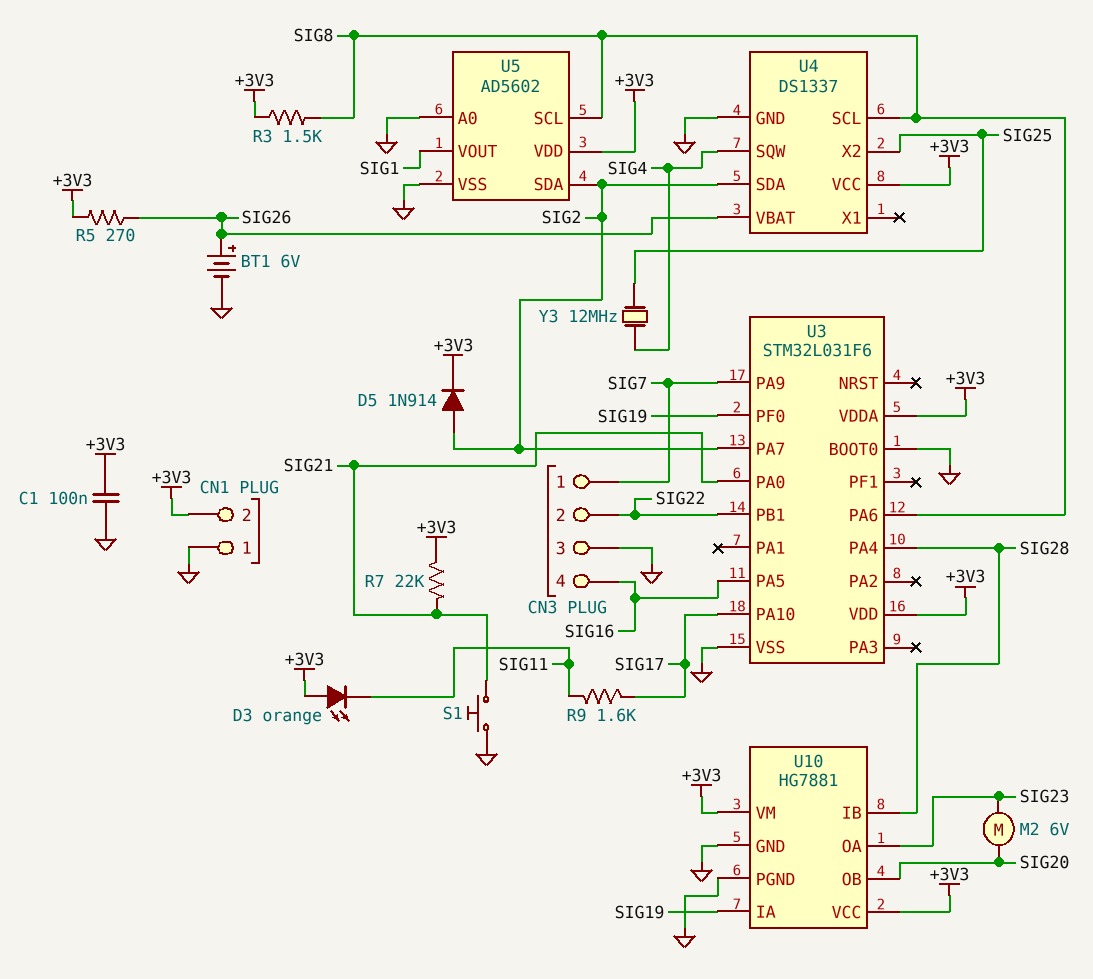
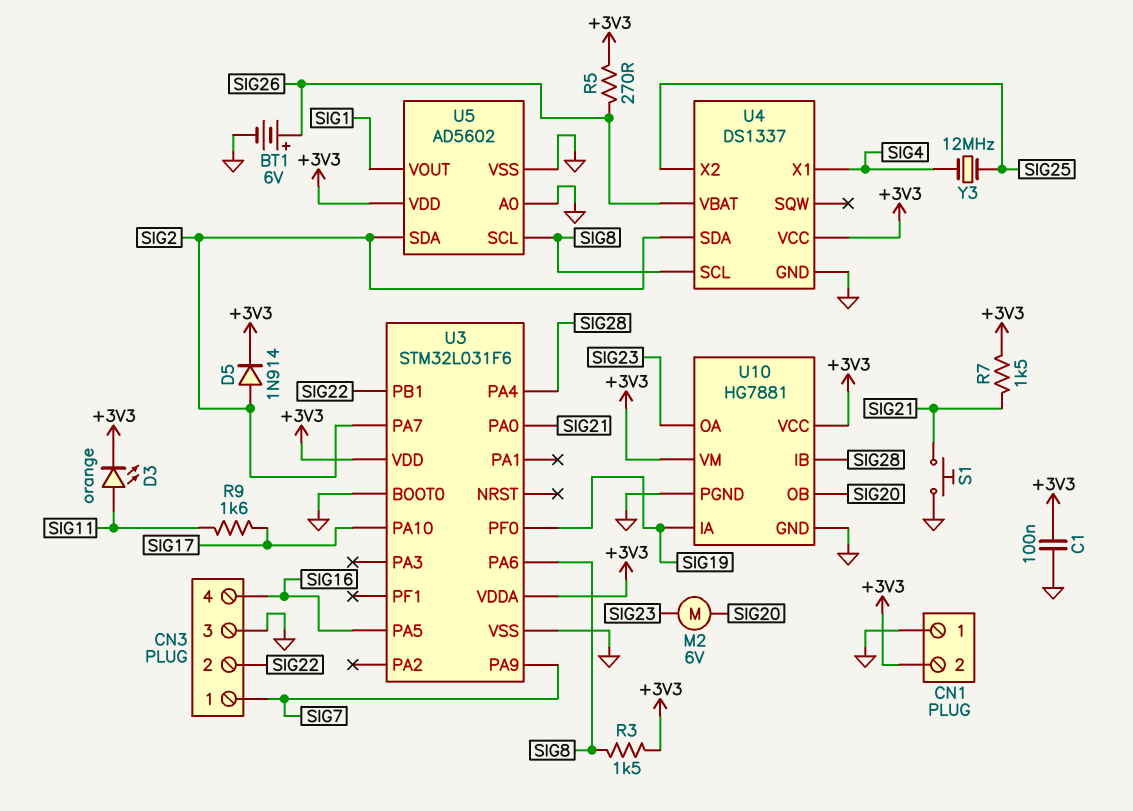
D3: LED orange (A +3V3, K SIG11) -> LED orange (A SIG11, K +3V3)
R7: 22k (+3V3, SIG21) -> 1.5k (+3V3, SIG21)
U4 pin SQW: SIG4 -> none
U4 pin X1: none -> SIG4

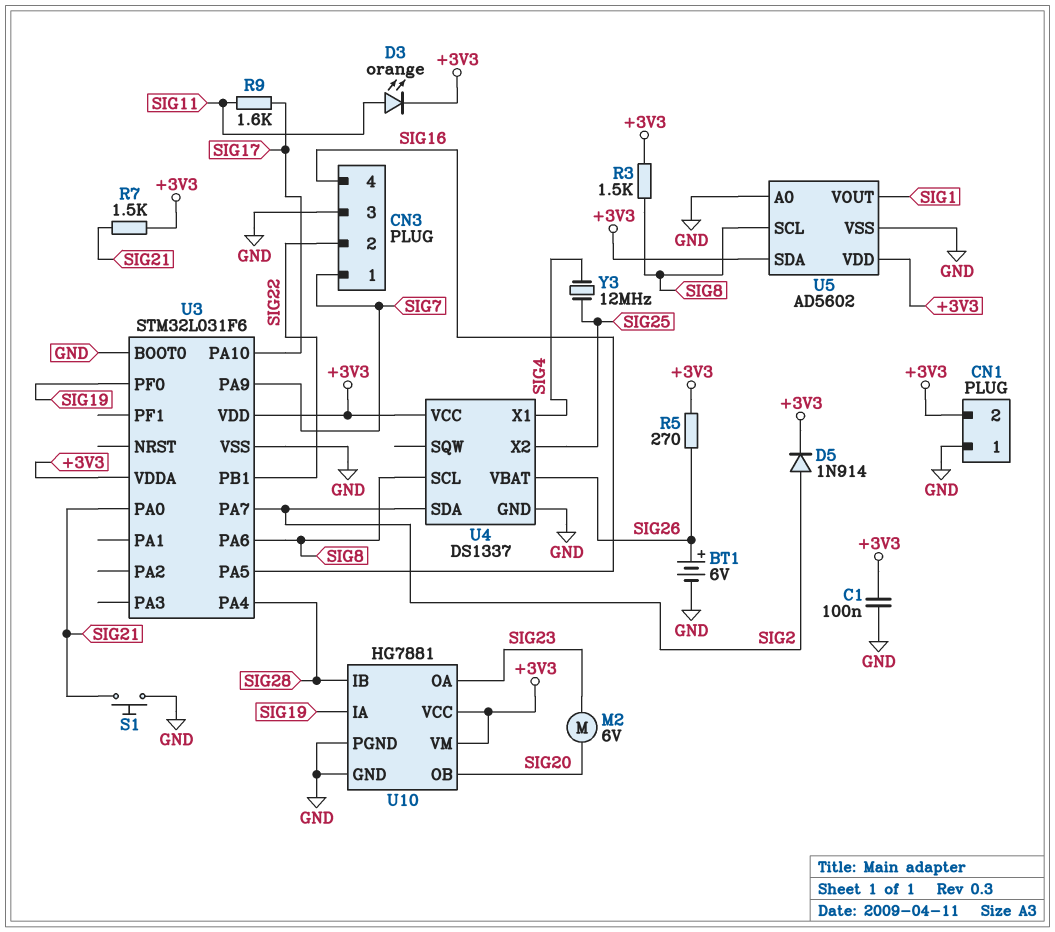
U5 pin SDA: SIG2 -> +3V3

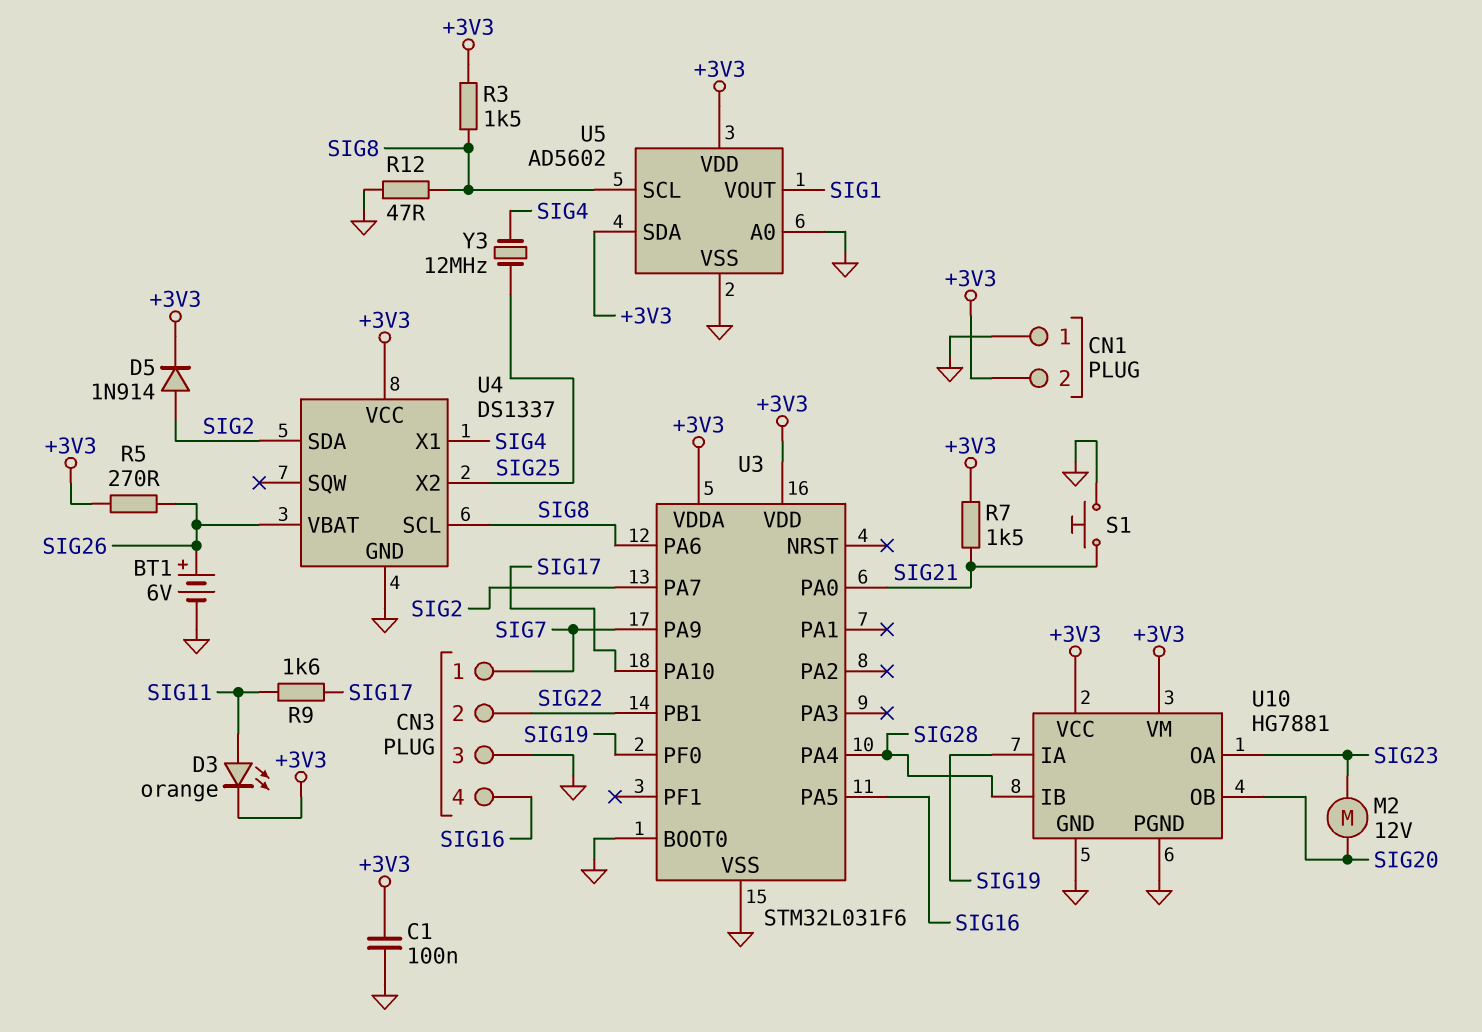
M2: motor 6V (SIG20, SIG23) -> motor 12V (SIG20, SIG23)
R12: none -> 47 (GND, SIG8)

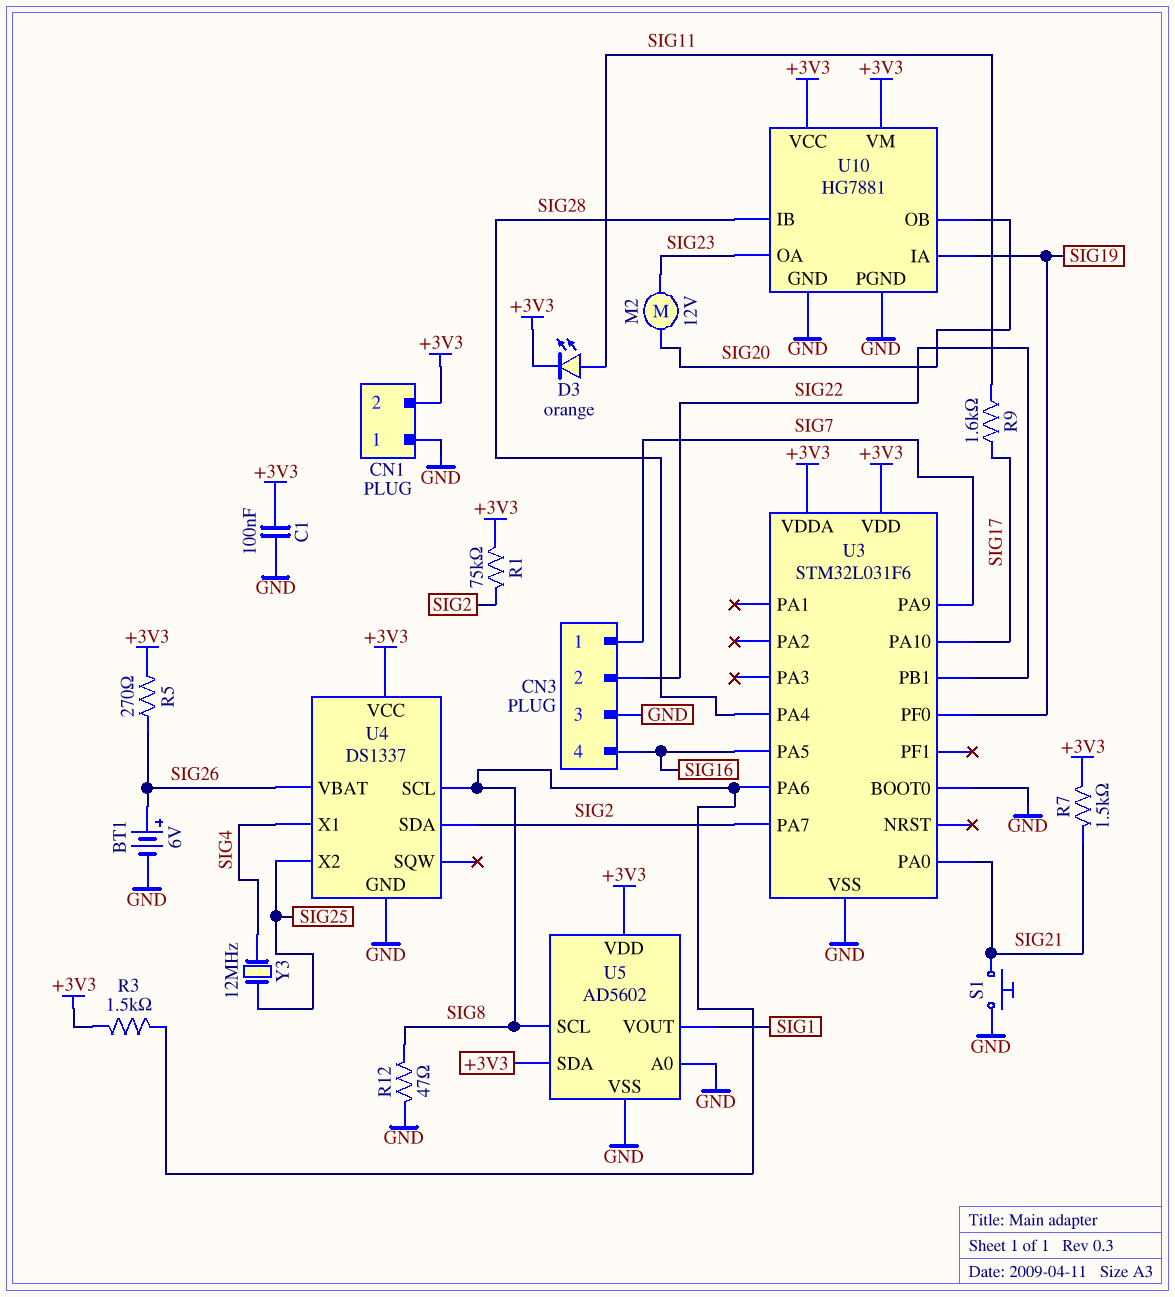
D5: diode 1N914 (A SIG2, K +3V3) -> none
R1: none -> 75k (+3V3, SIG2)

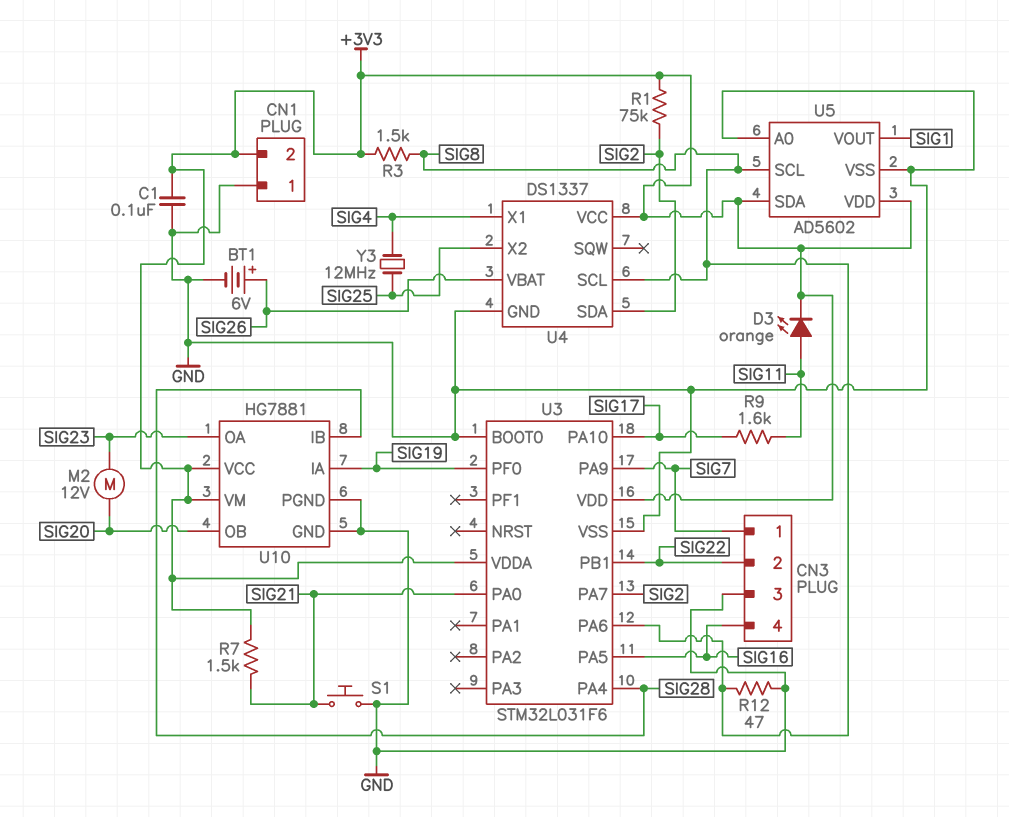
R5: 270 (+3V3, SIG26) -> none

